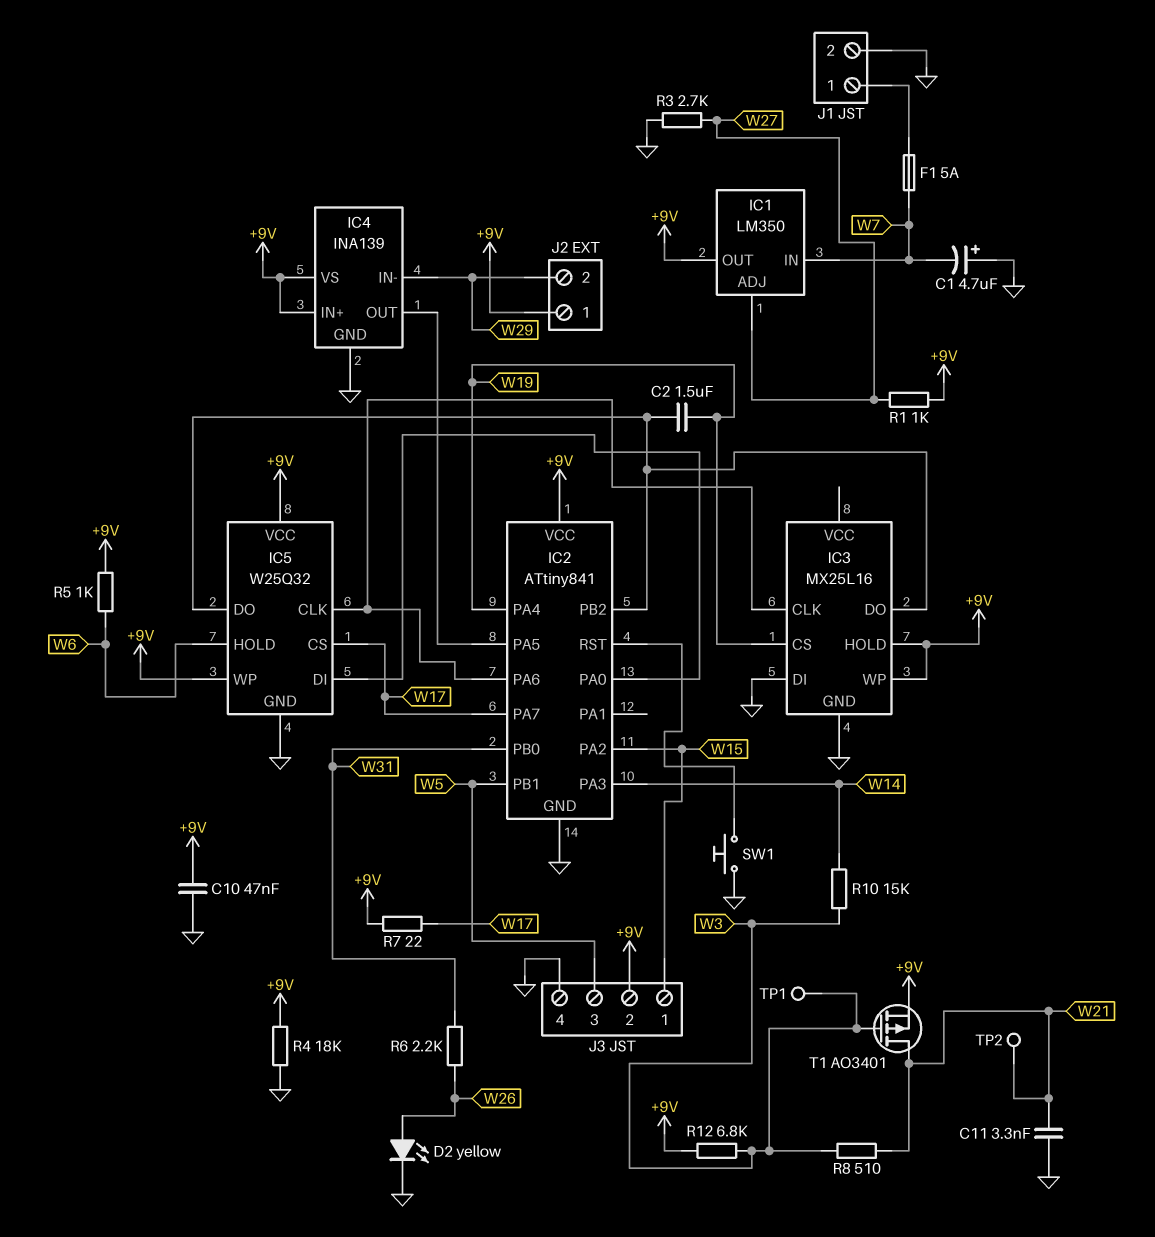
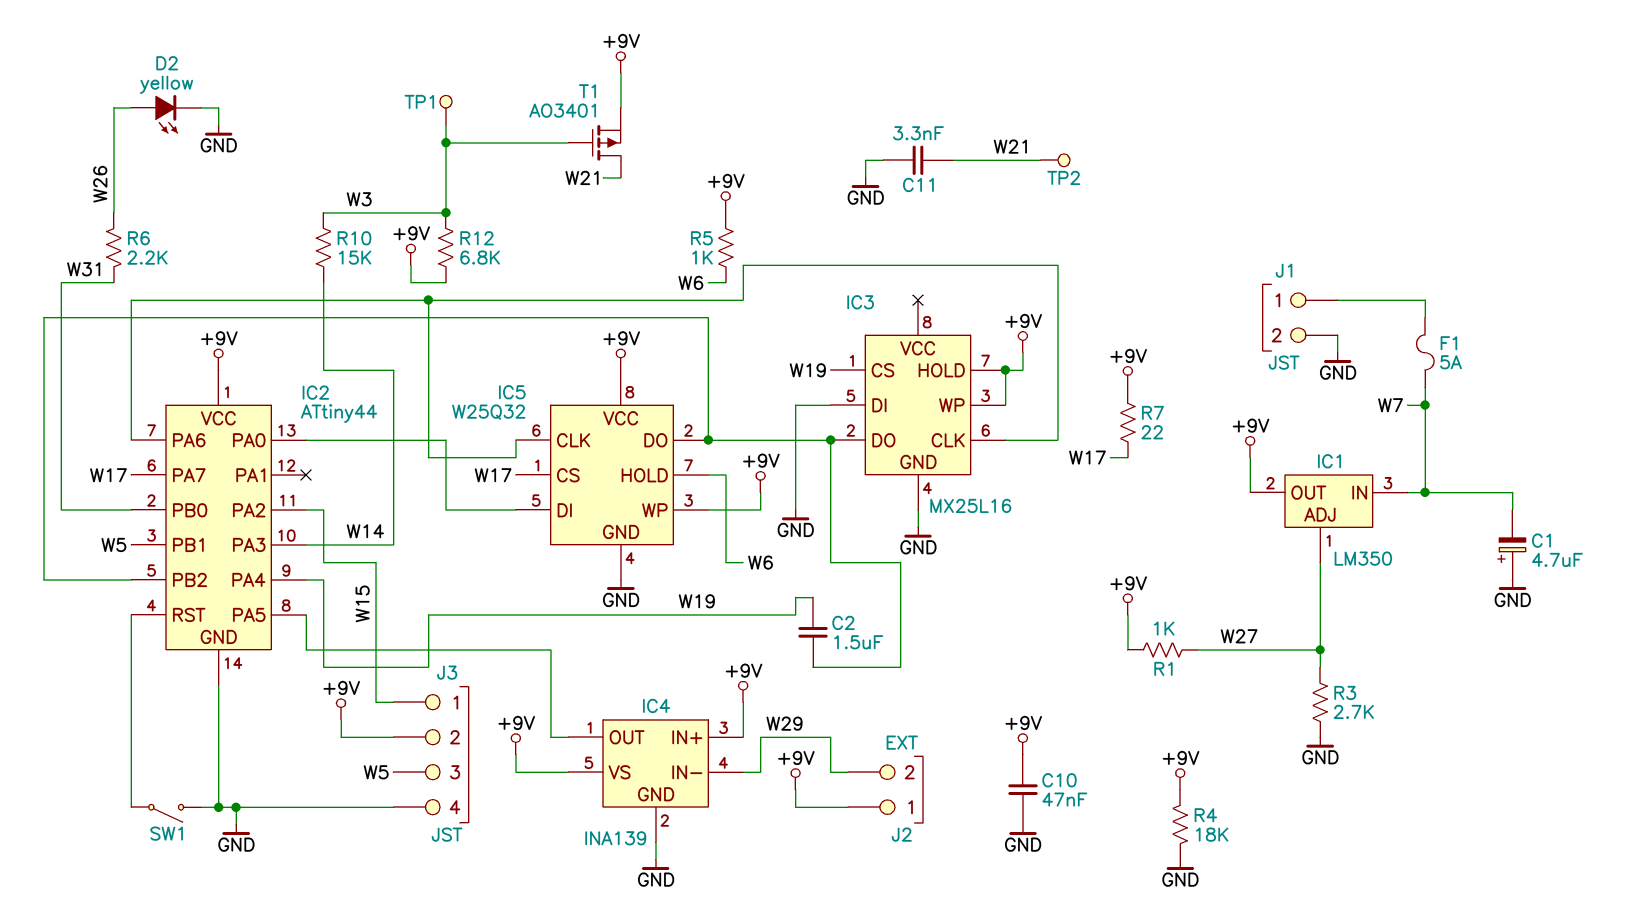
IC2: ATtiny841 -> ATtiny44
R8: 510 (W3, W21) -> none
SW1: button (GND, IC2/RST) -> switch (GND, IC2/RST)

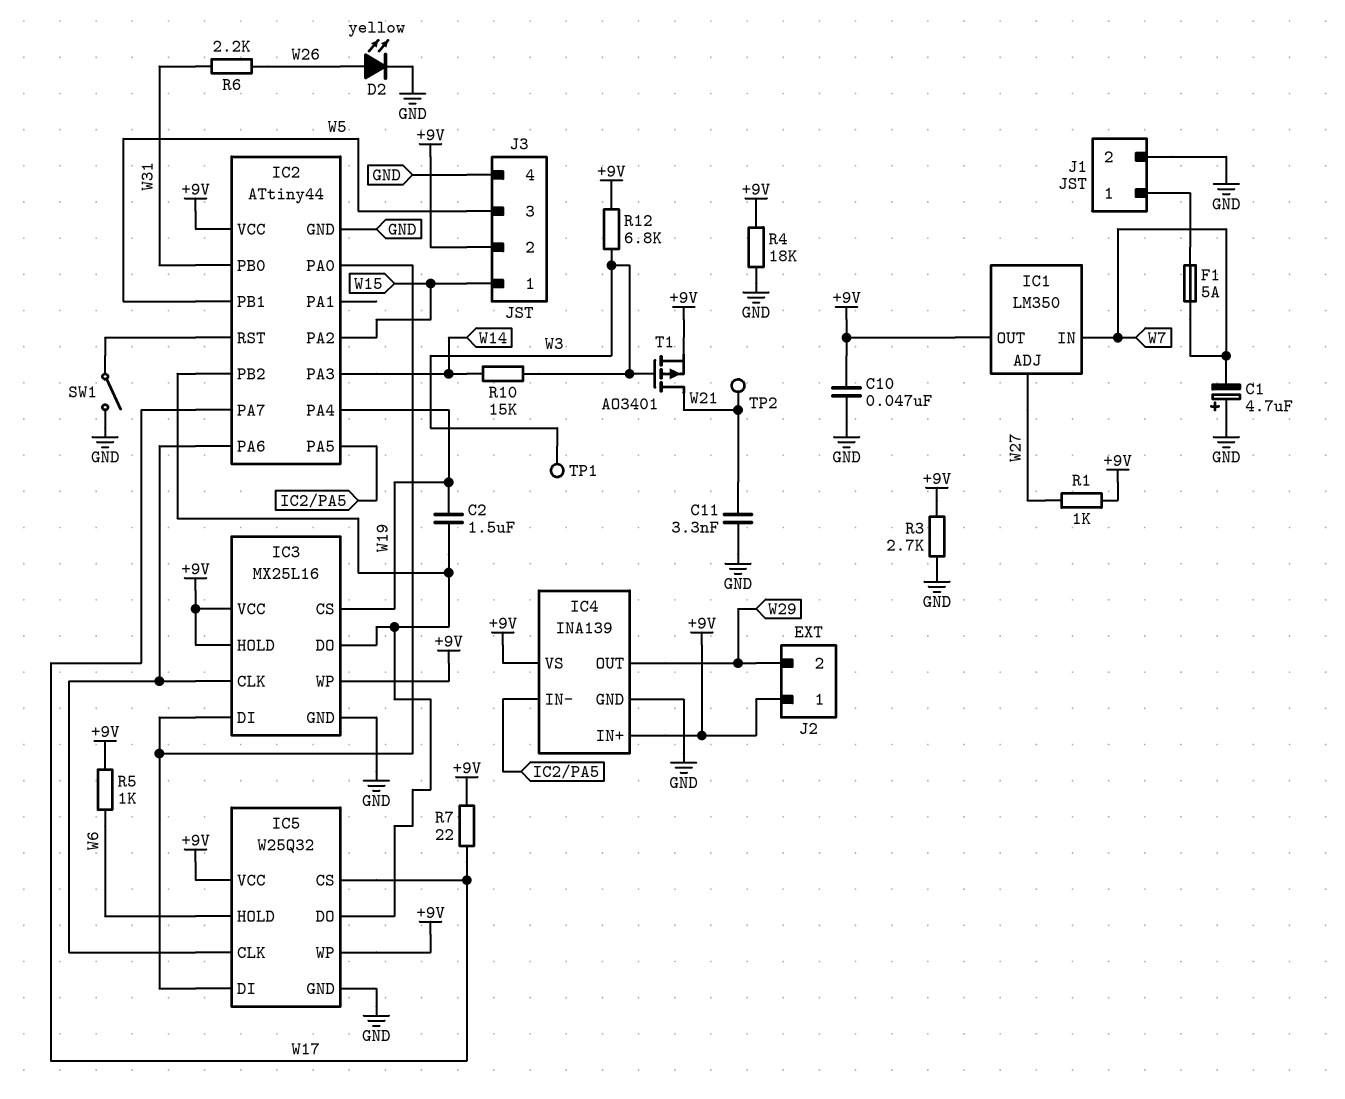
IC3 pin DI: GND -> IC2/PA0
IC3 pin VCC: none -> +9V
IC4 pin IN-: W29 -> IC2/PA5
IC4 pin OUT: IC2/PA5 -> W29
R3: 2.7k (GND, W27) -> 2.7k (+9V, GND)

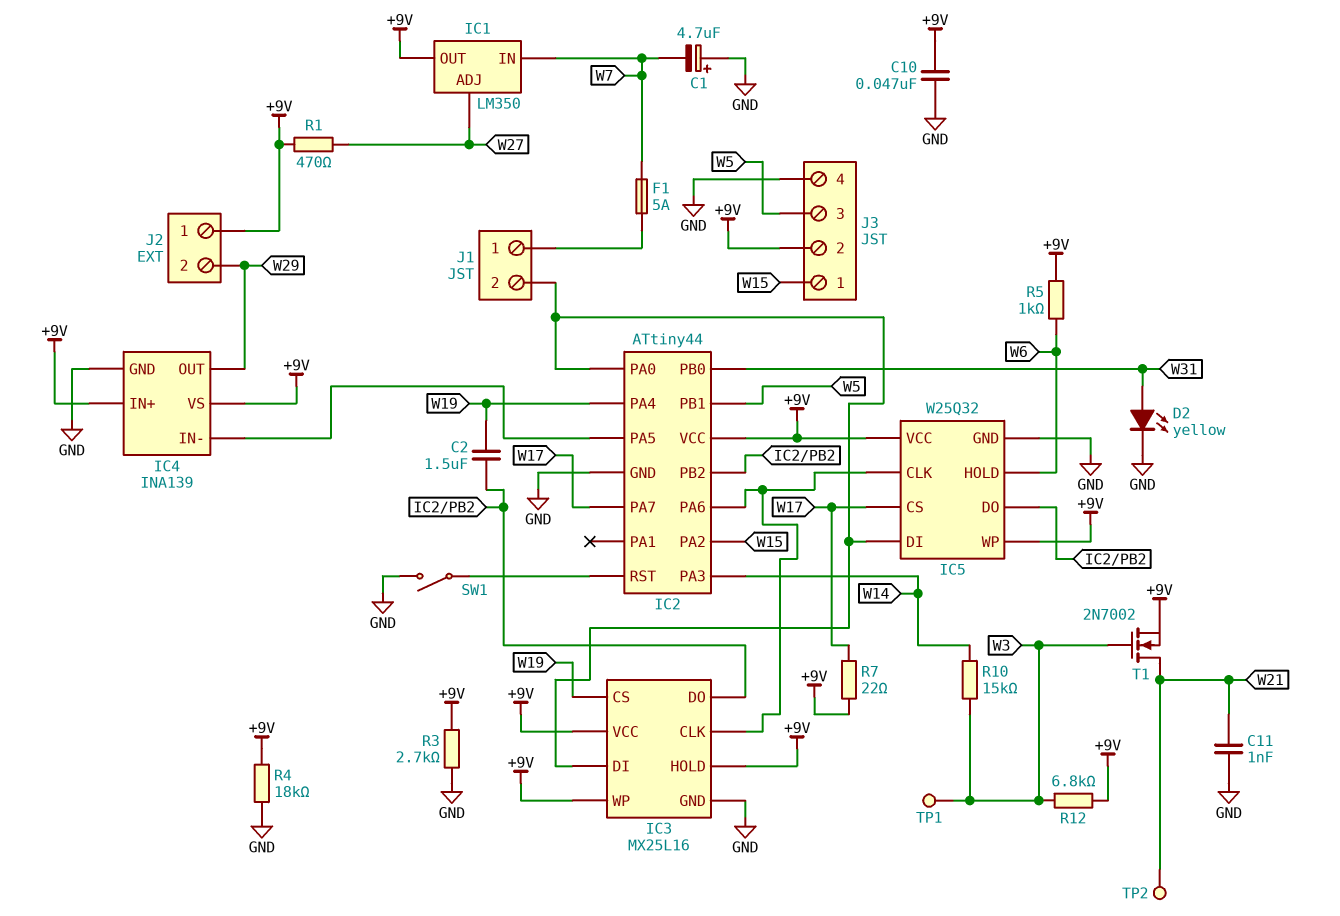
C11: 3.3nF (GND, W21) -> 1nF (GND, W21)
D2: LED yellow (A W26, K GND) -> LED yellow (A W31, K GND)
J1 pin 2: GND -> IC2/PA0
R1: 1k (+9V, W27) -> 470 (+9V, W27)
R6: 2.2k (W26, W31) -> none
T1: PMOS AO3401 (G W3, D W21, S +9V) -> NMOS 2N7002 (G W3, D W21, S +9V)

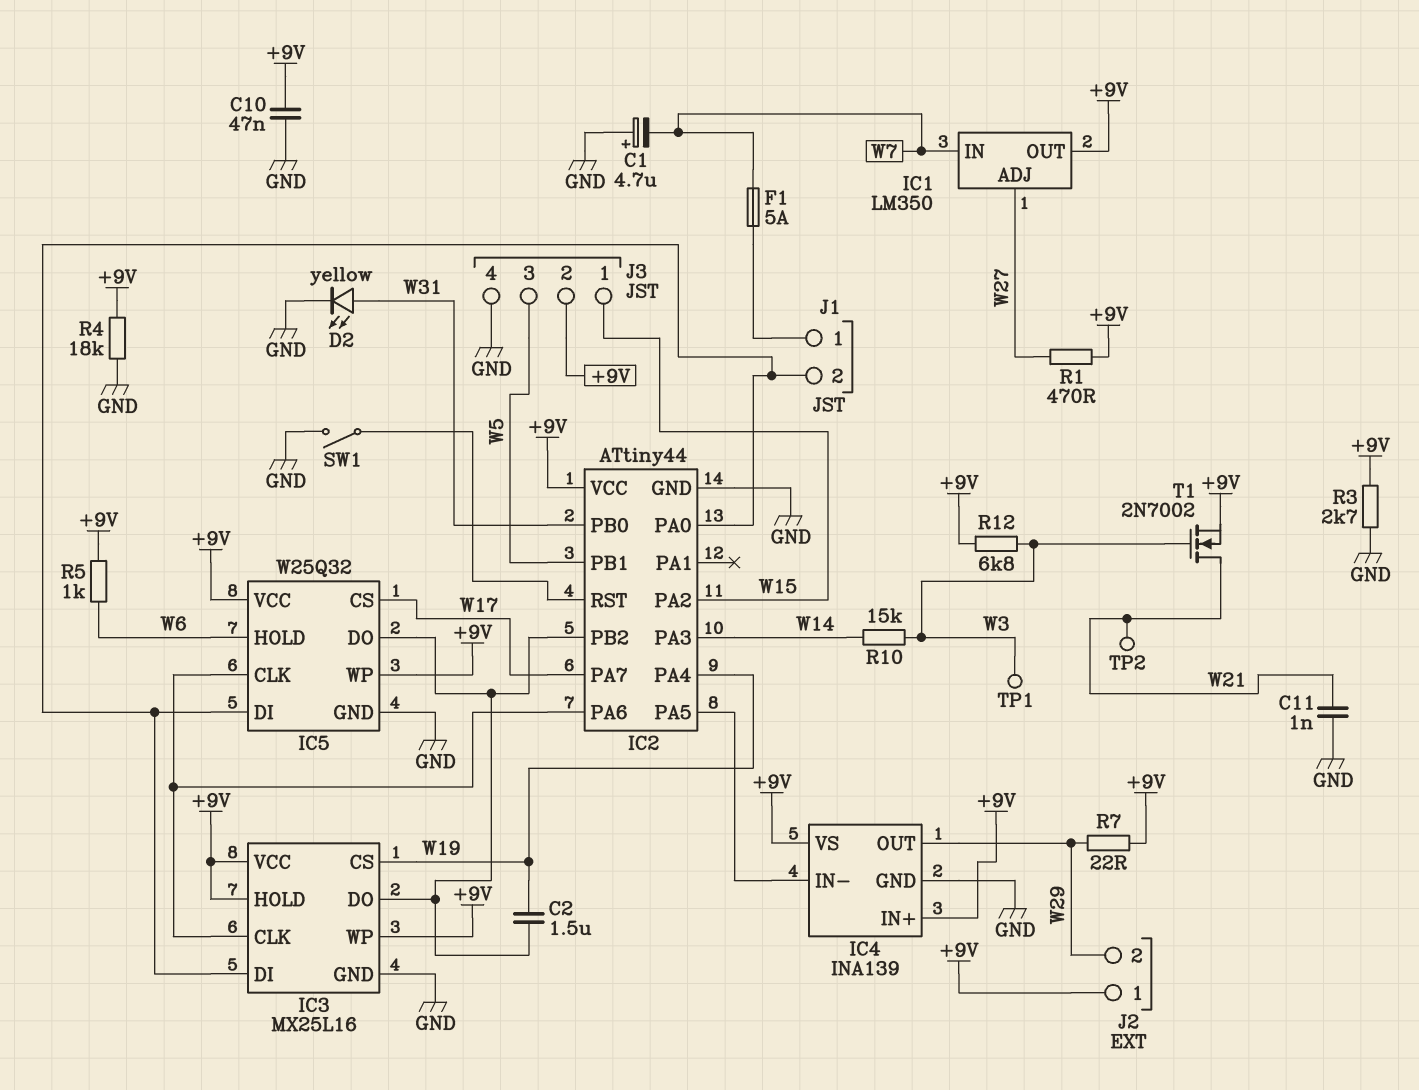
R7: 22 (+9V, W17) -> 22 (+9V, W29)

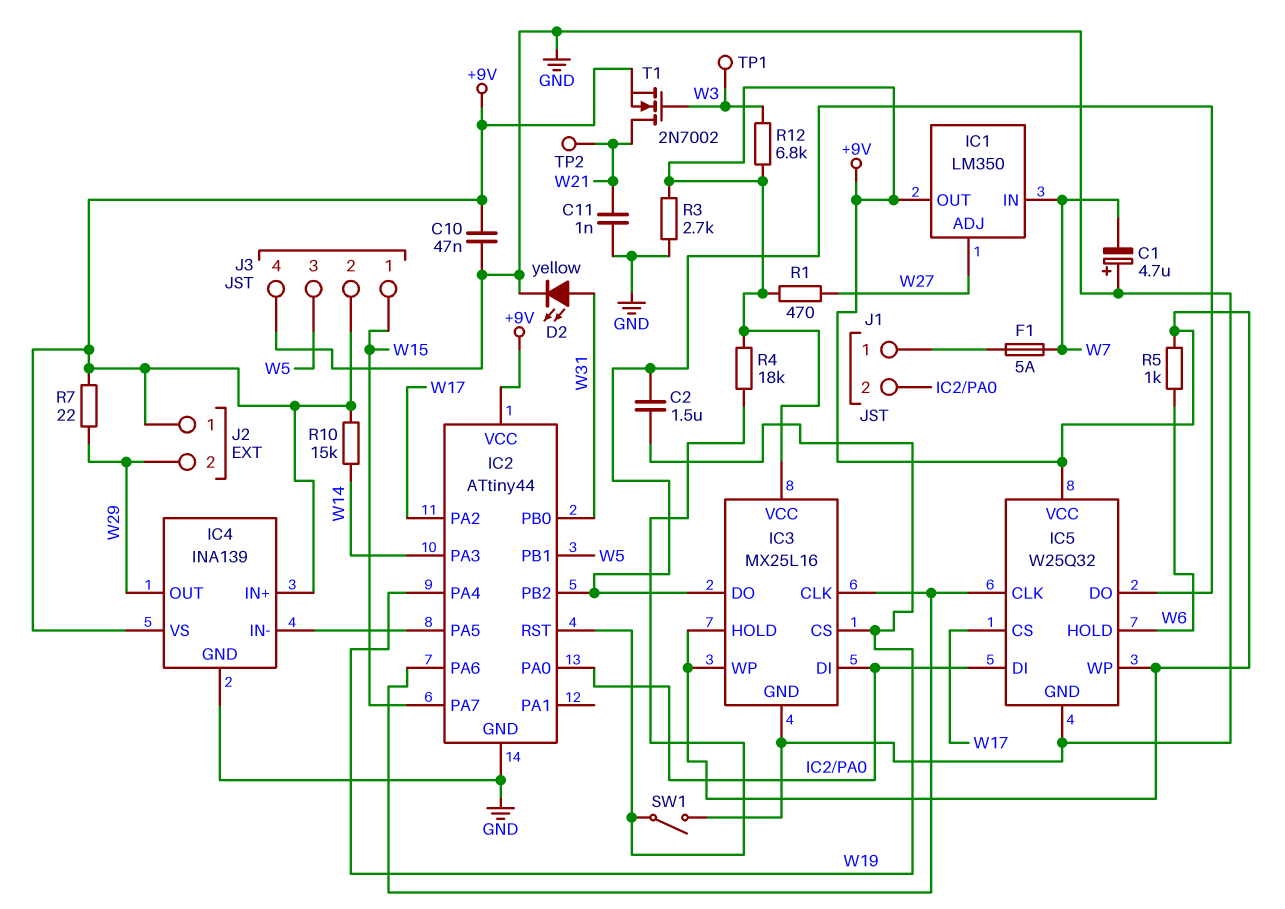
IC2 pin PA2: W15 -> W17
IC2 pin PA7: W17 -> W15
R4: 18k (+9V, GND) -> 18k (+9V, IC2/RST)
R10: 15k (W3, W14) -> 15k (+9V, W14)

